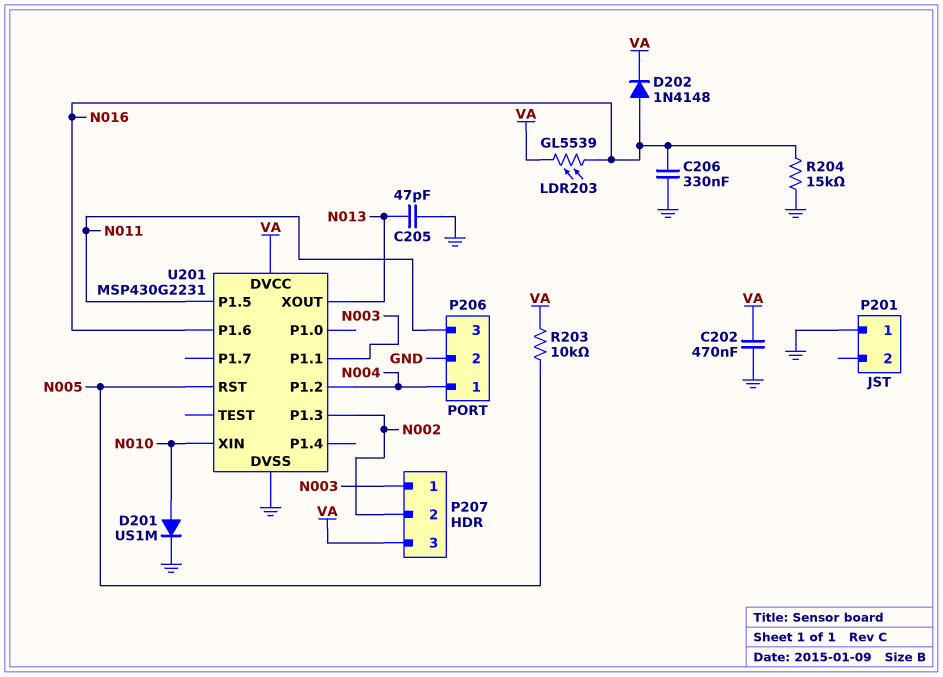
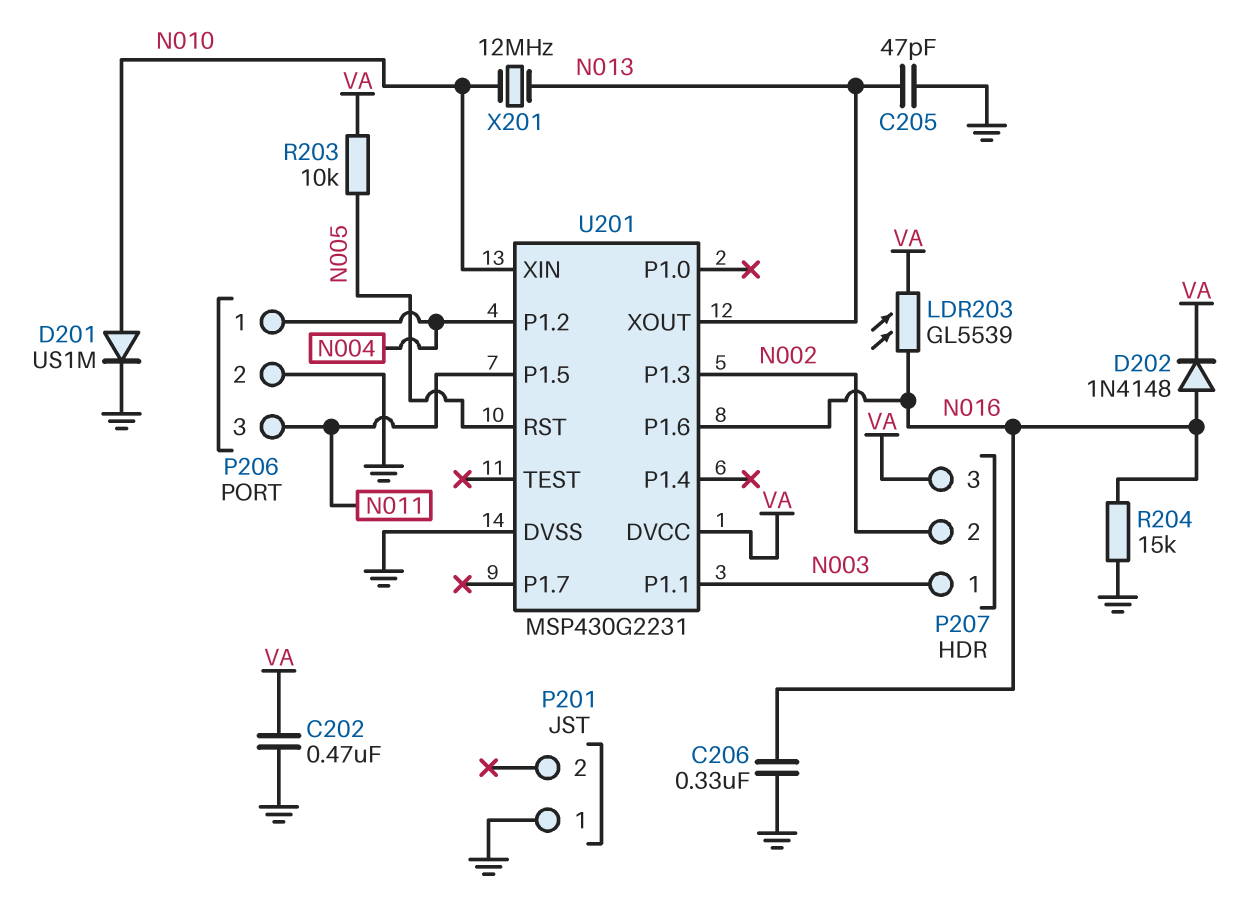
X201: none -> 12MHz (N010, N013)

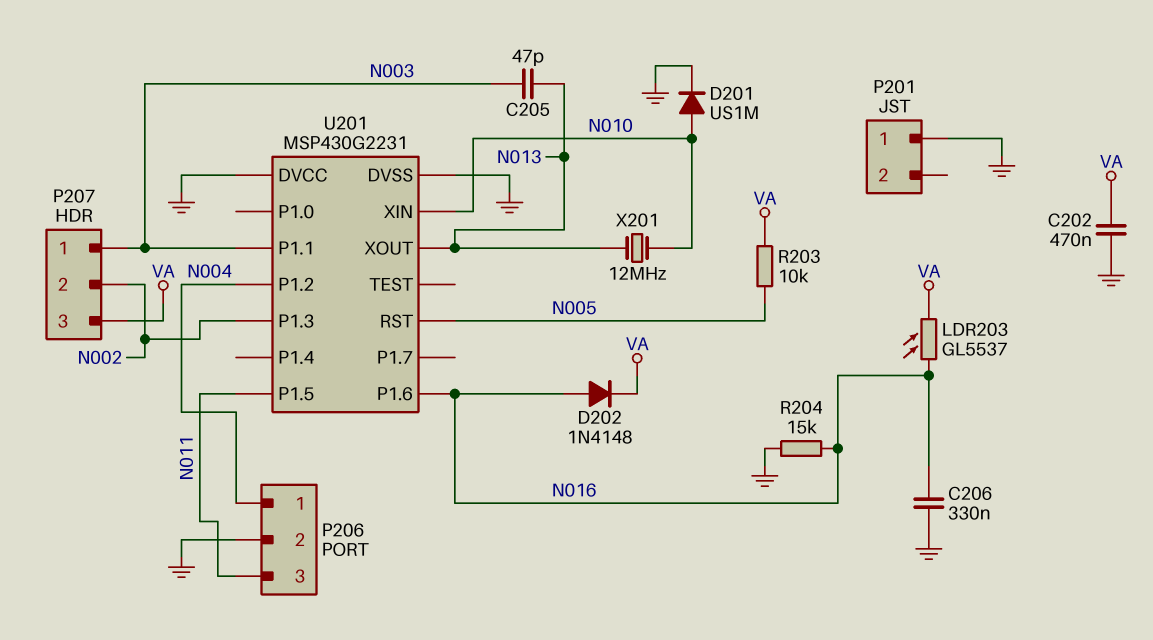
C205: 47pF (GND, N013) -> 47pF (N003, N013)
LDR203: GL5539 (N016, VA) -> GL5537 (N016, VA)
U201 pin DVCC: VA -> GND

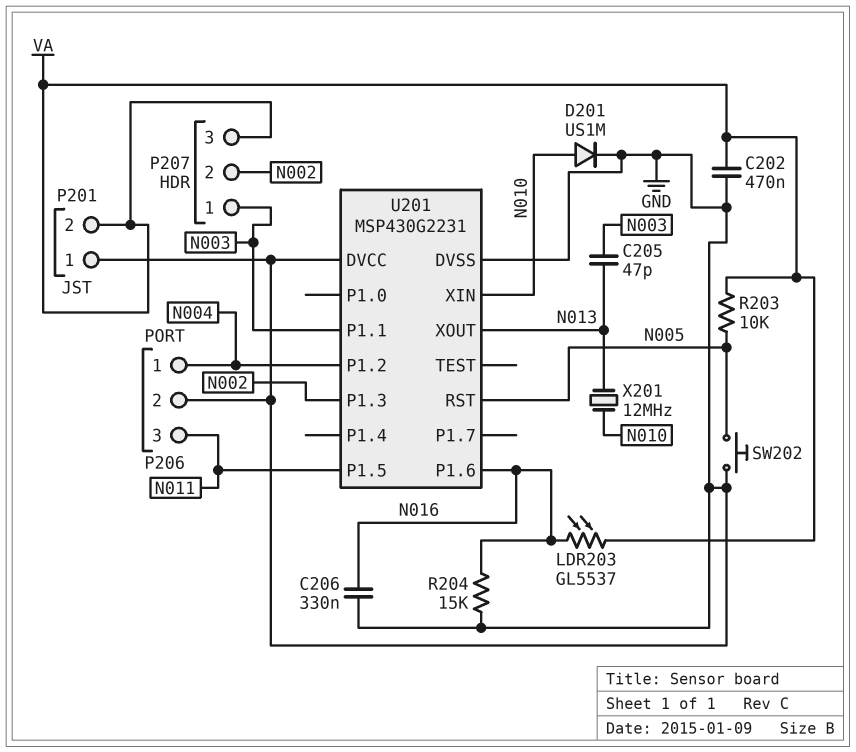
D202: diode 1N4148 (A N016, K VA) -> none
P201 pin 2: none -> VA
SW202: none -> button (GND, N005)

